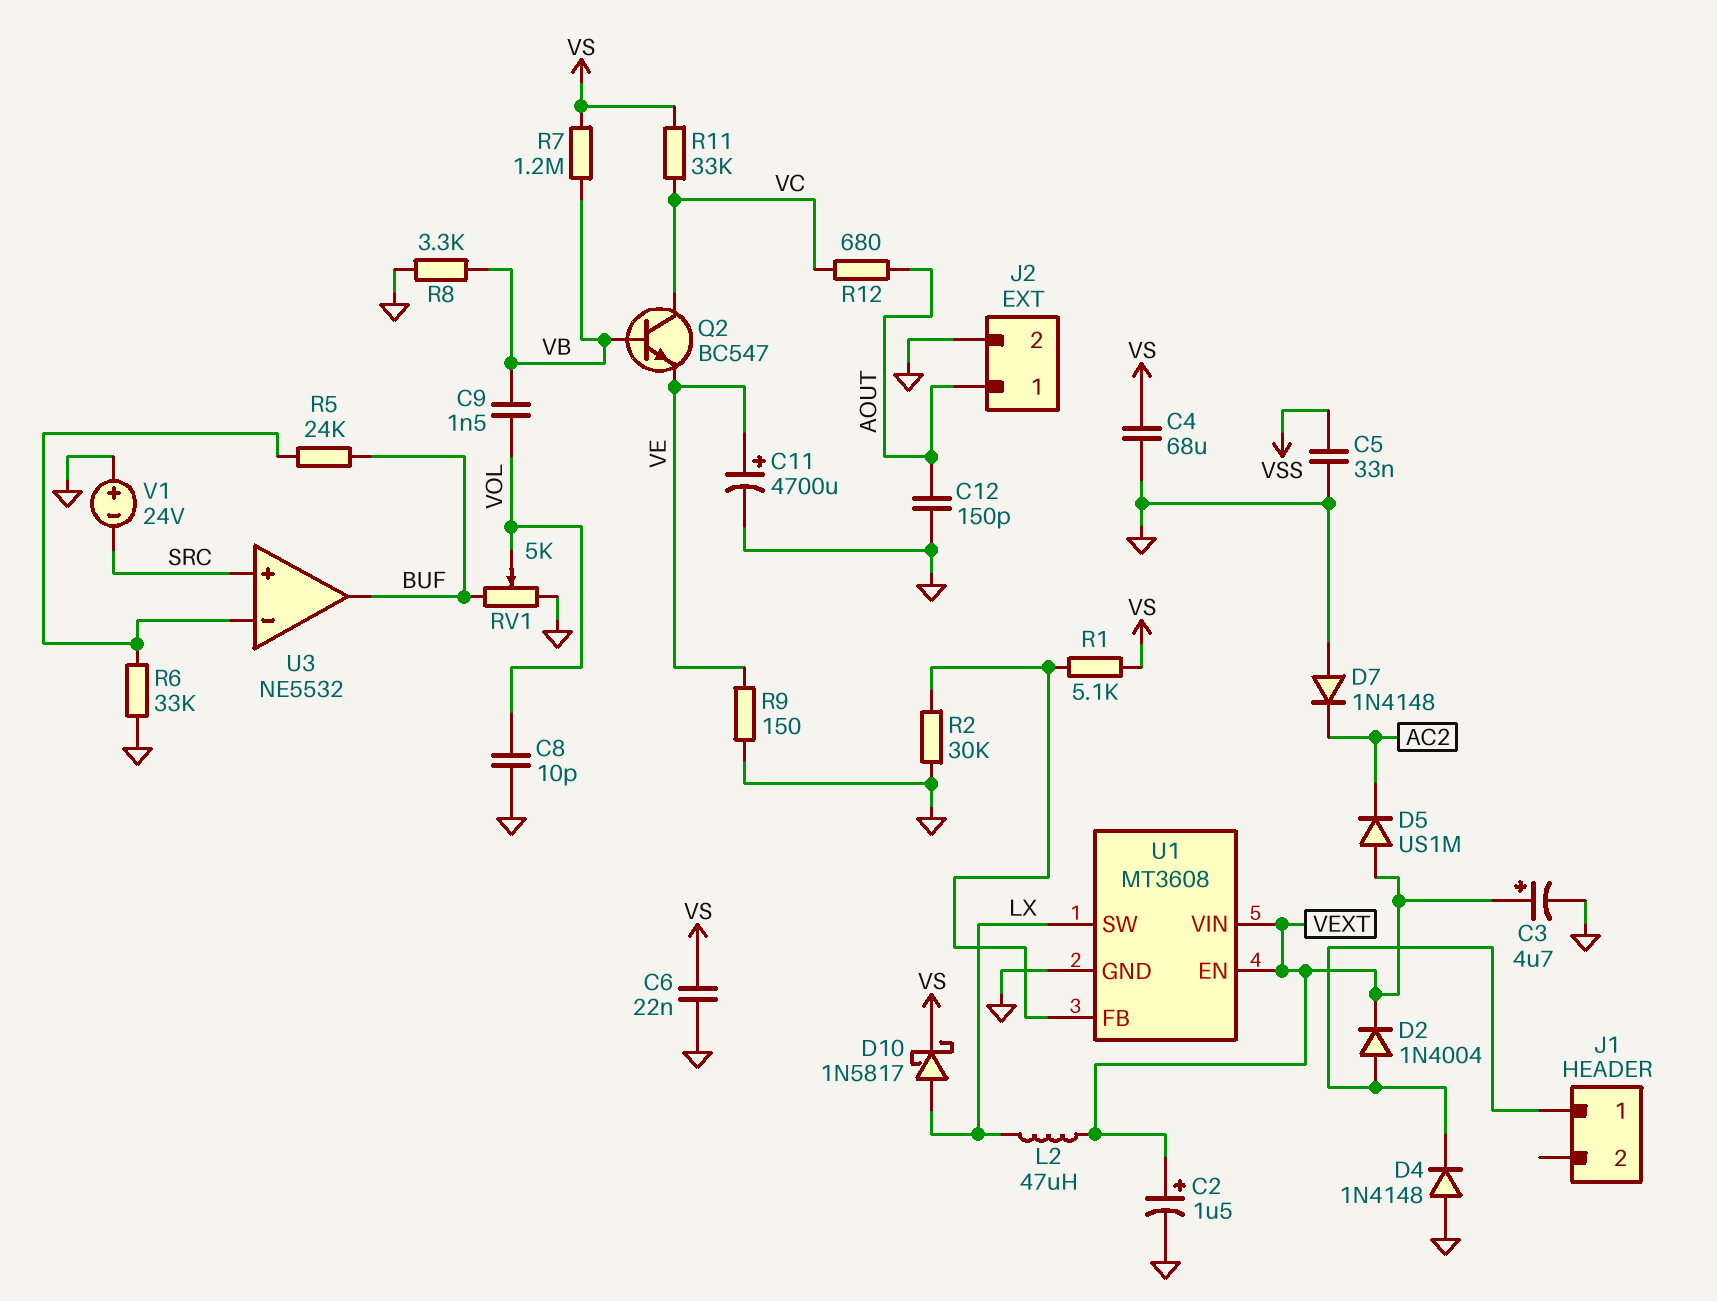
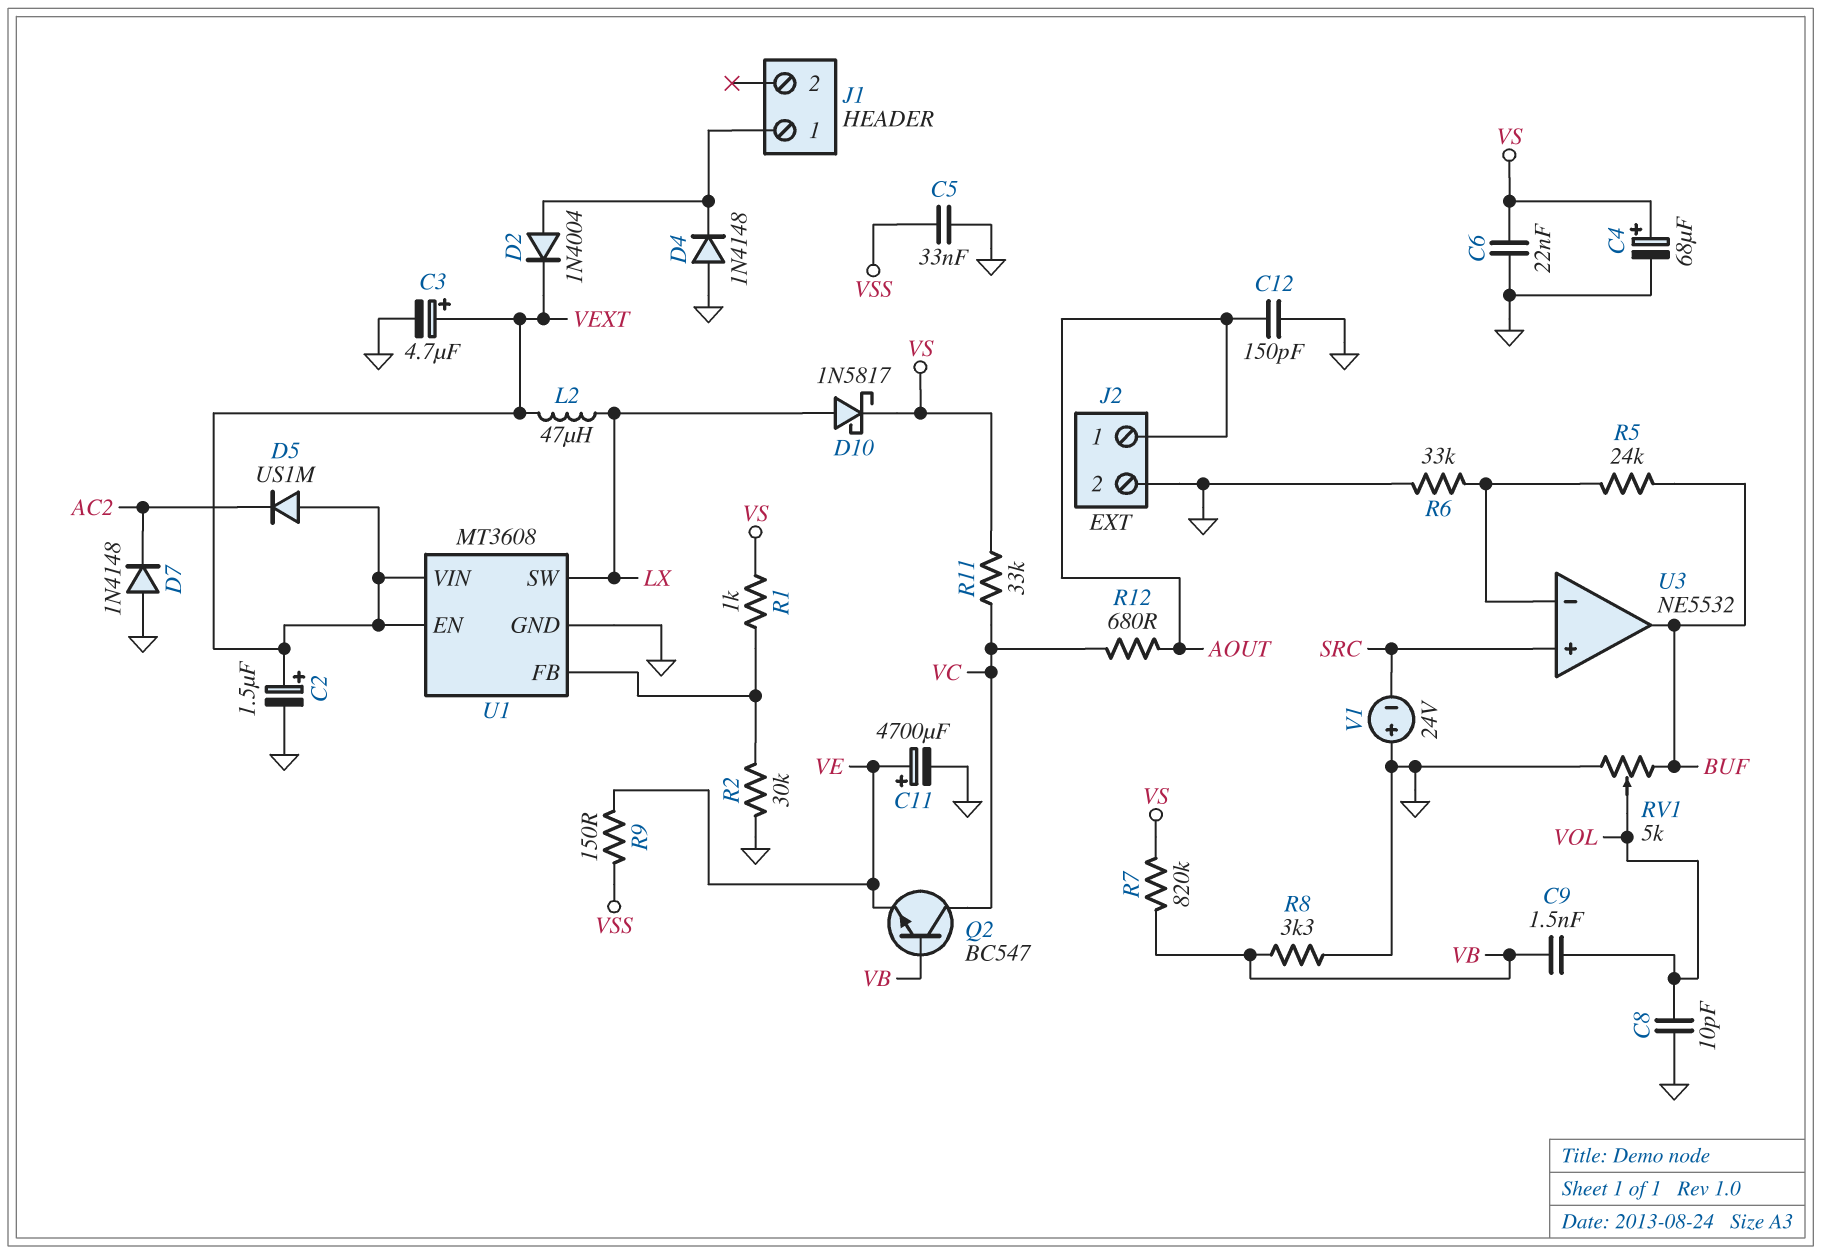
C4: 68uF (GND, VS) -> 68uF (plus VS, minus GND)
R1: 5.1k (U1/FB, VS) -> 1k (U1/FB, VS)
R7: 1.2M (VB, VS) -> 820k (VB, VS)
R9: 150 (GND, VE) -> 150 (VE, VSS)

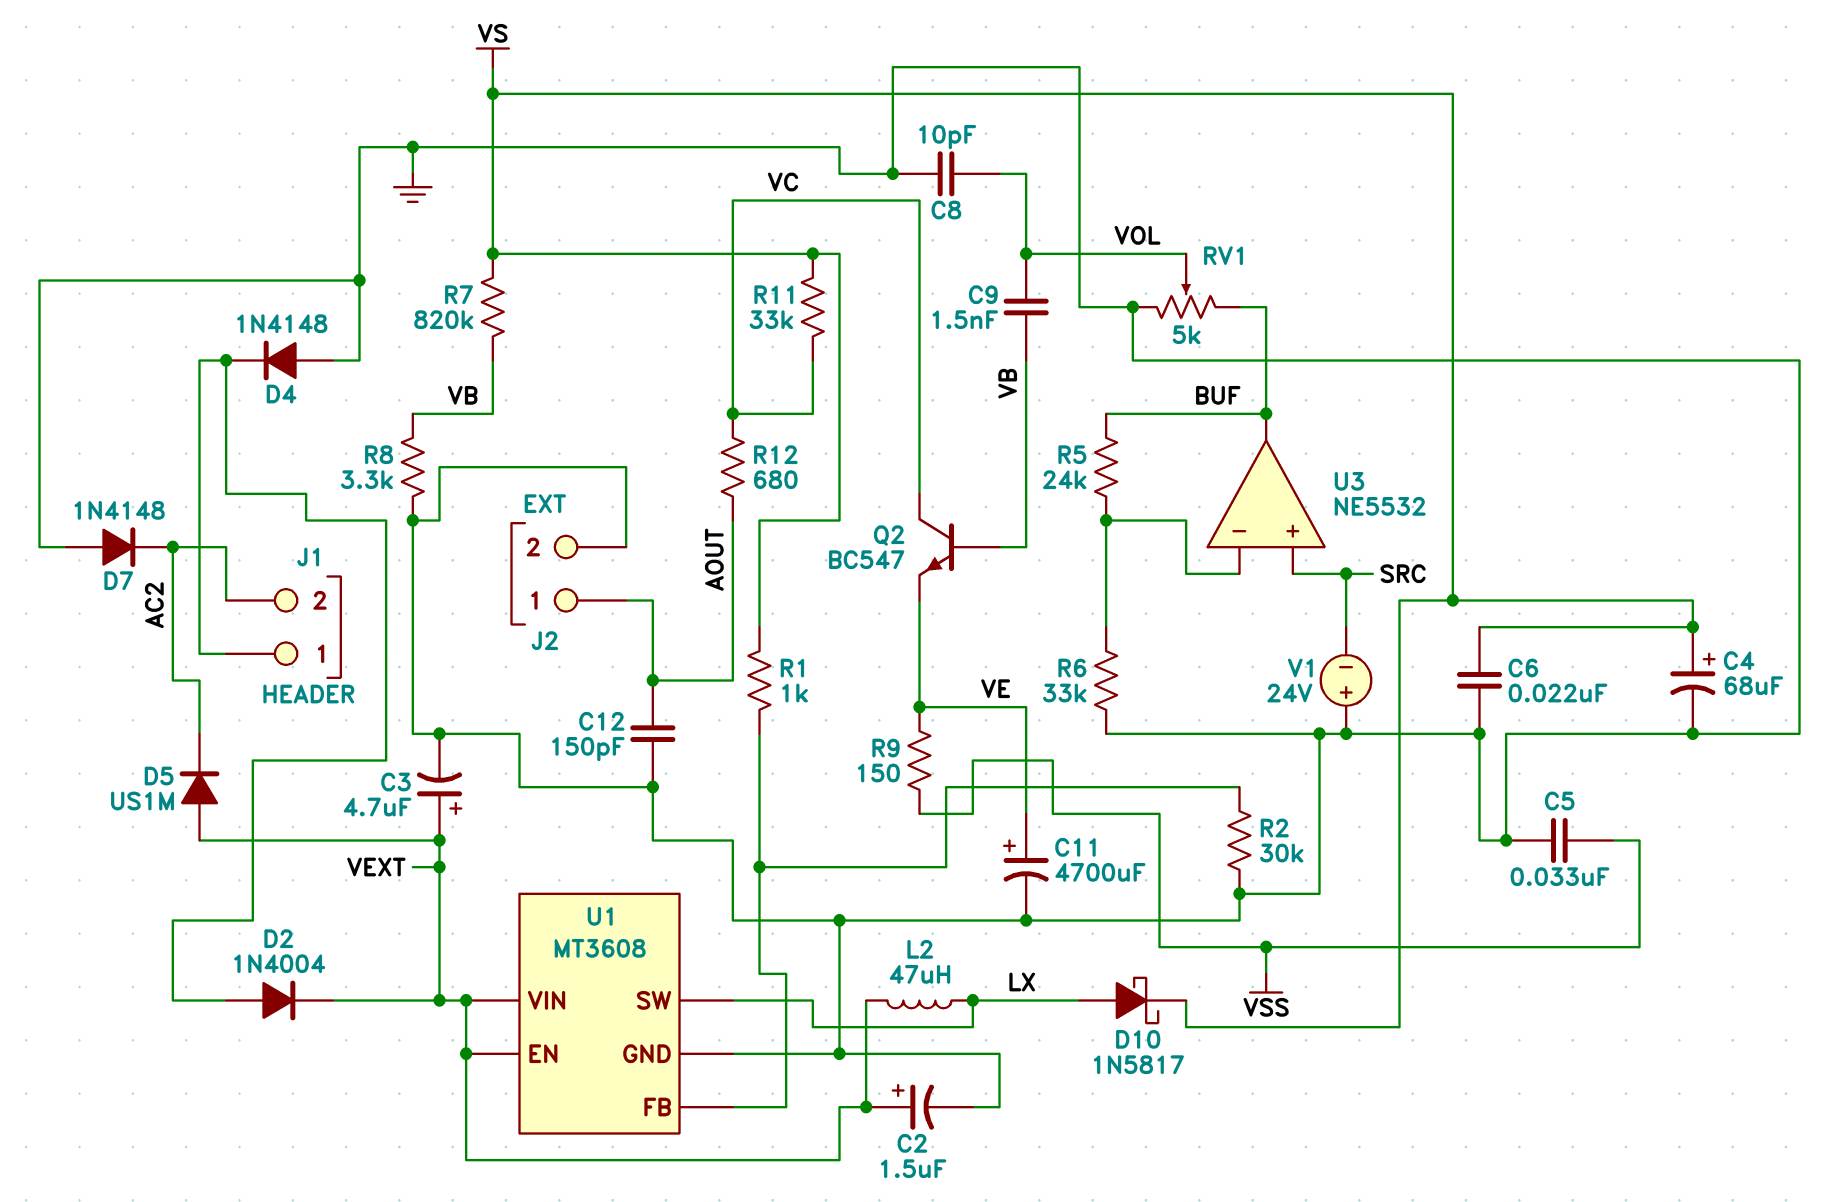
J1 pin 2: none -> AC2

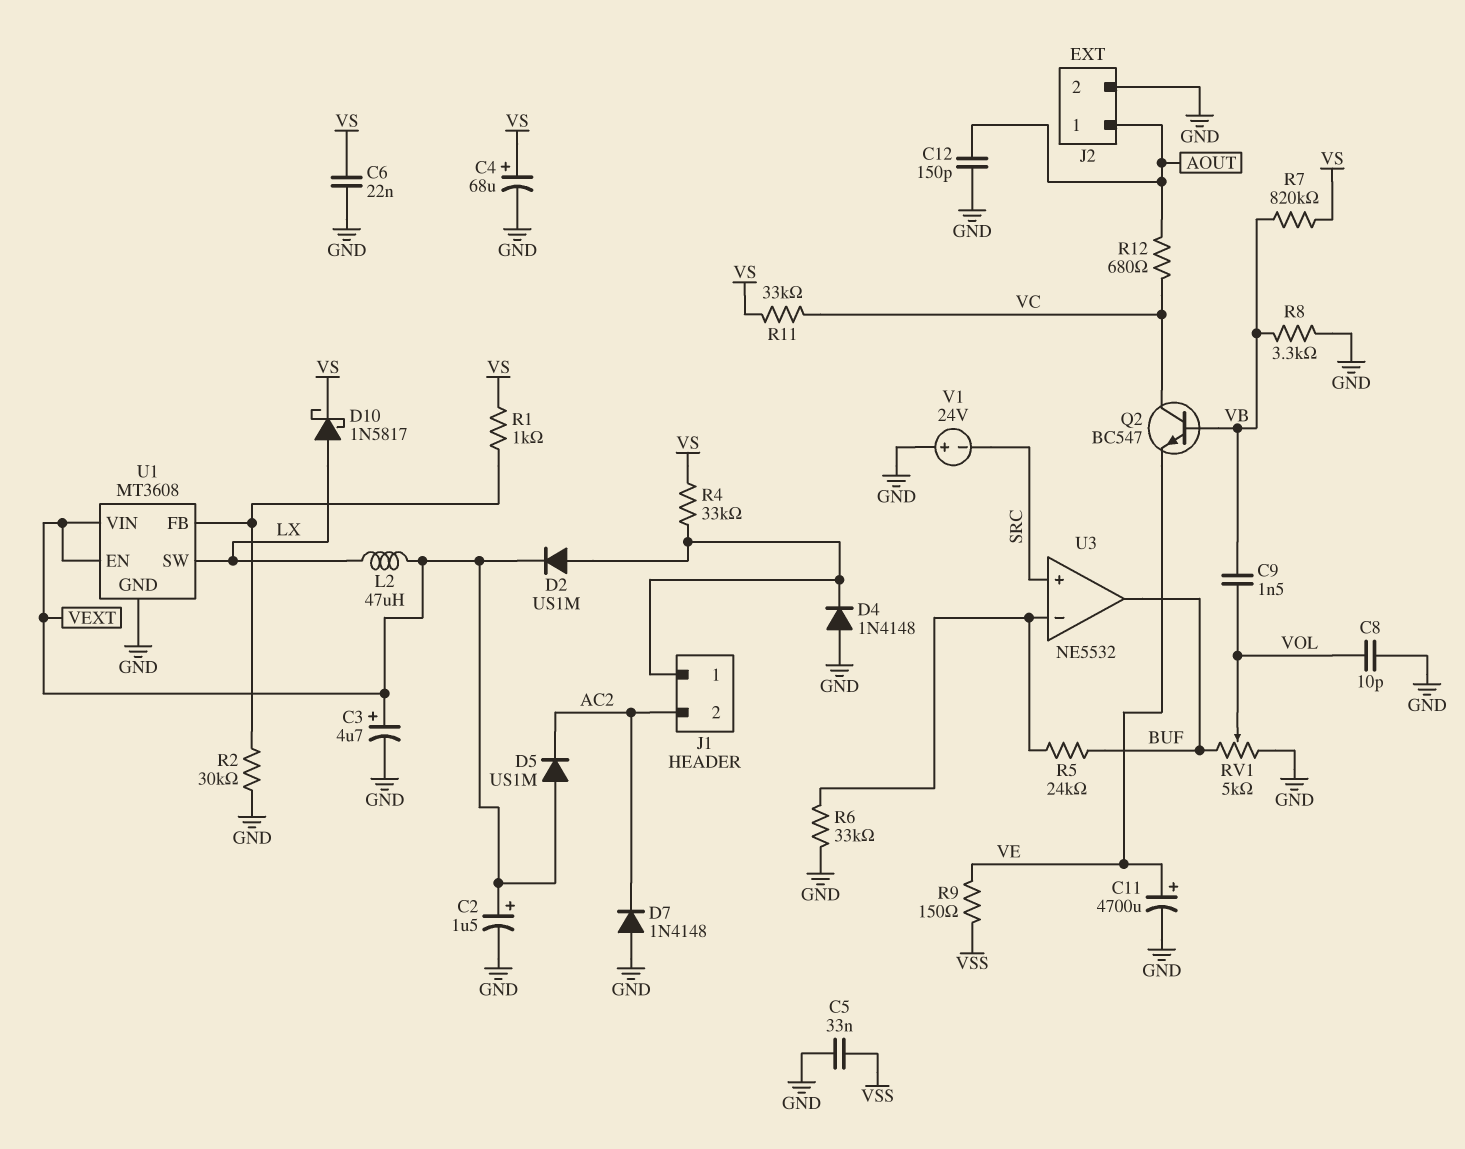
D2: diode 1N4004 (A J1/1, K VEXT) -> diode US1M (A J1/1, K VEXT)
R4: none -> 33k (J1/1, VS)

